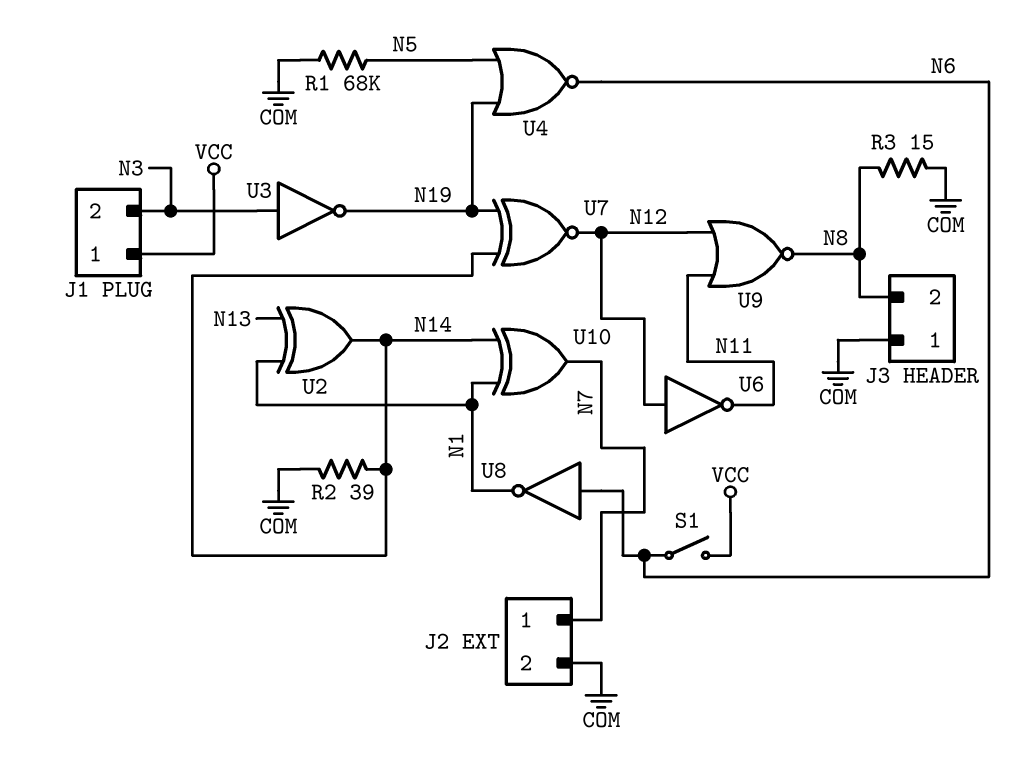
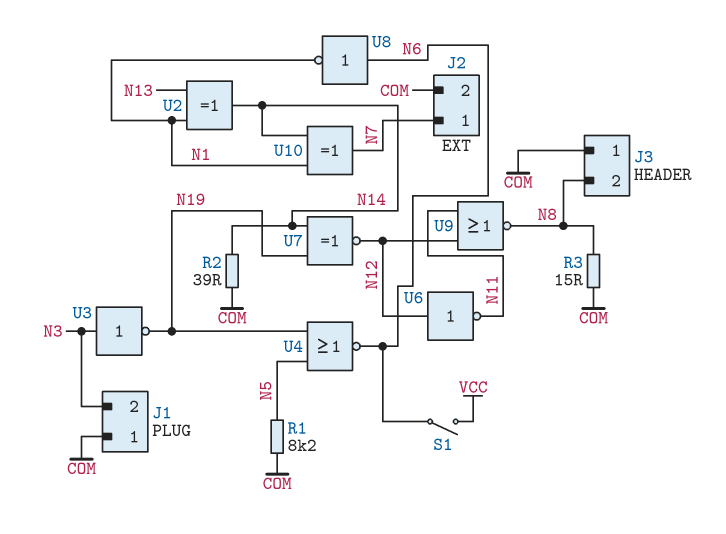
J1 pin 1: VCC -> COM
R1: 68k (COM, N5) -> 8.2k (COM, N5)

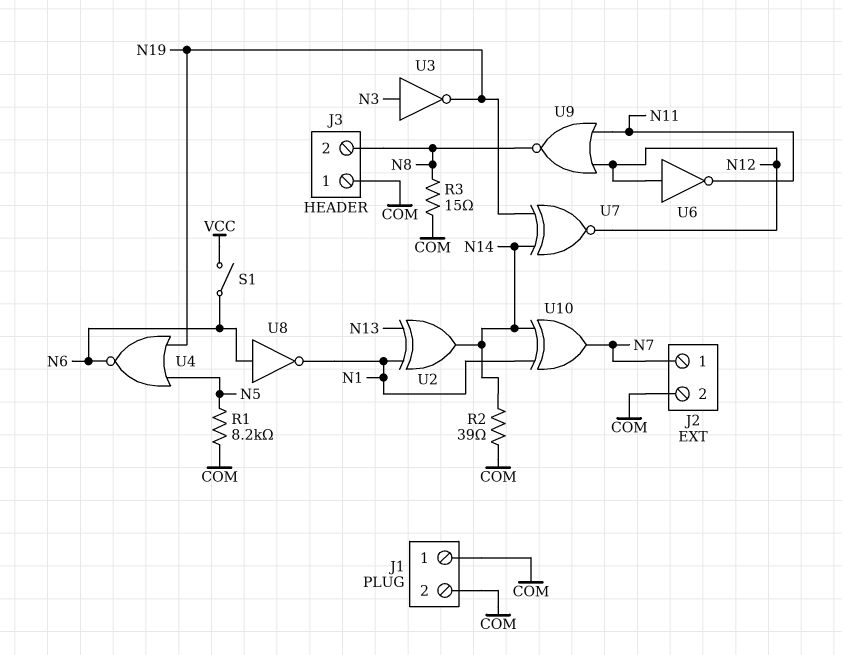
J1 pin 2: N3 -> COM

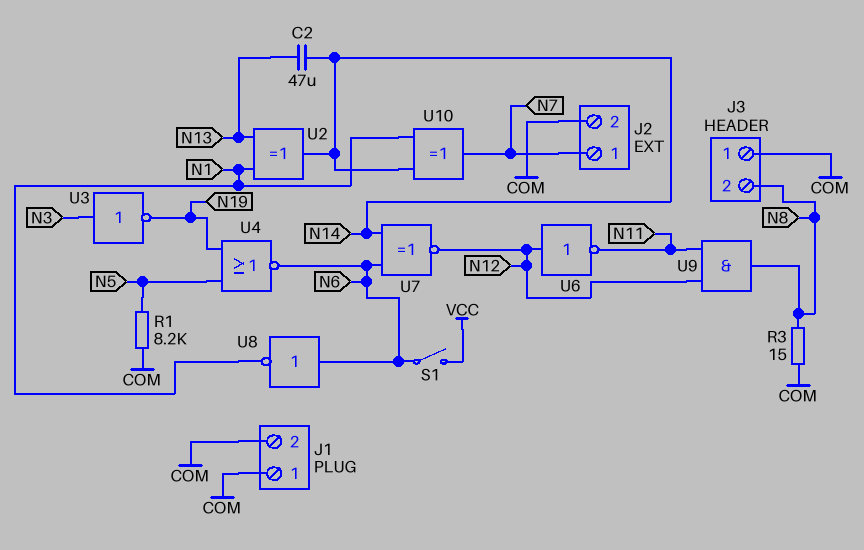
C2: none -> 47uF (N13, N14)
R2: 39 (COM, N14) -> none
U7: XNOR (in N14, in N19, out N12) -> XNOR (in N6, in N14, out N12)
U9: NOR (in N11, in N12, out N8) -> AND (in N11, in N12, out N8)

